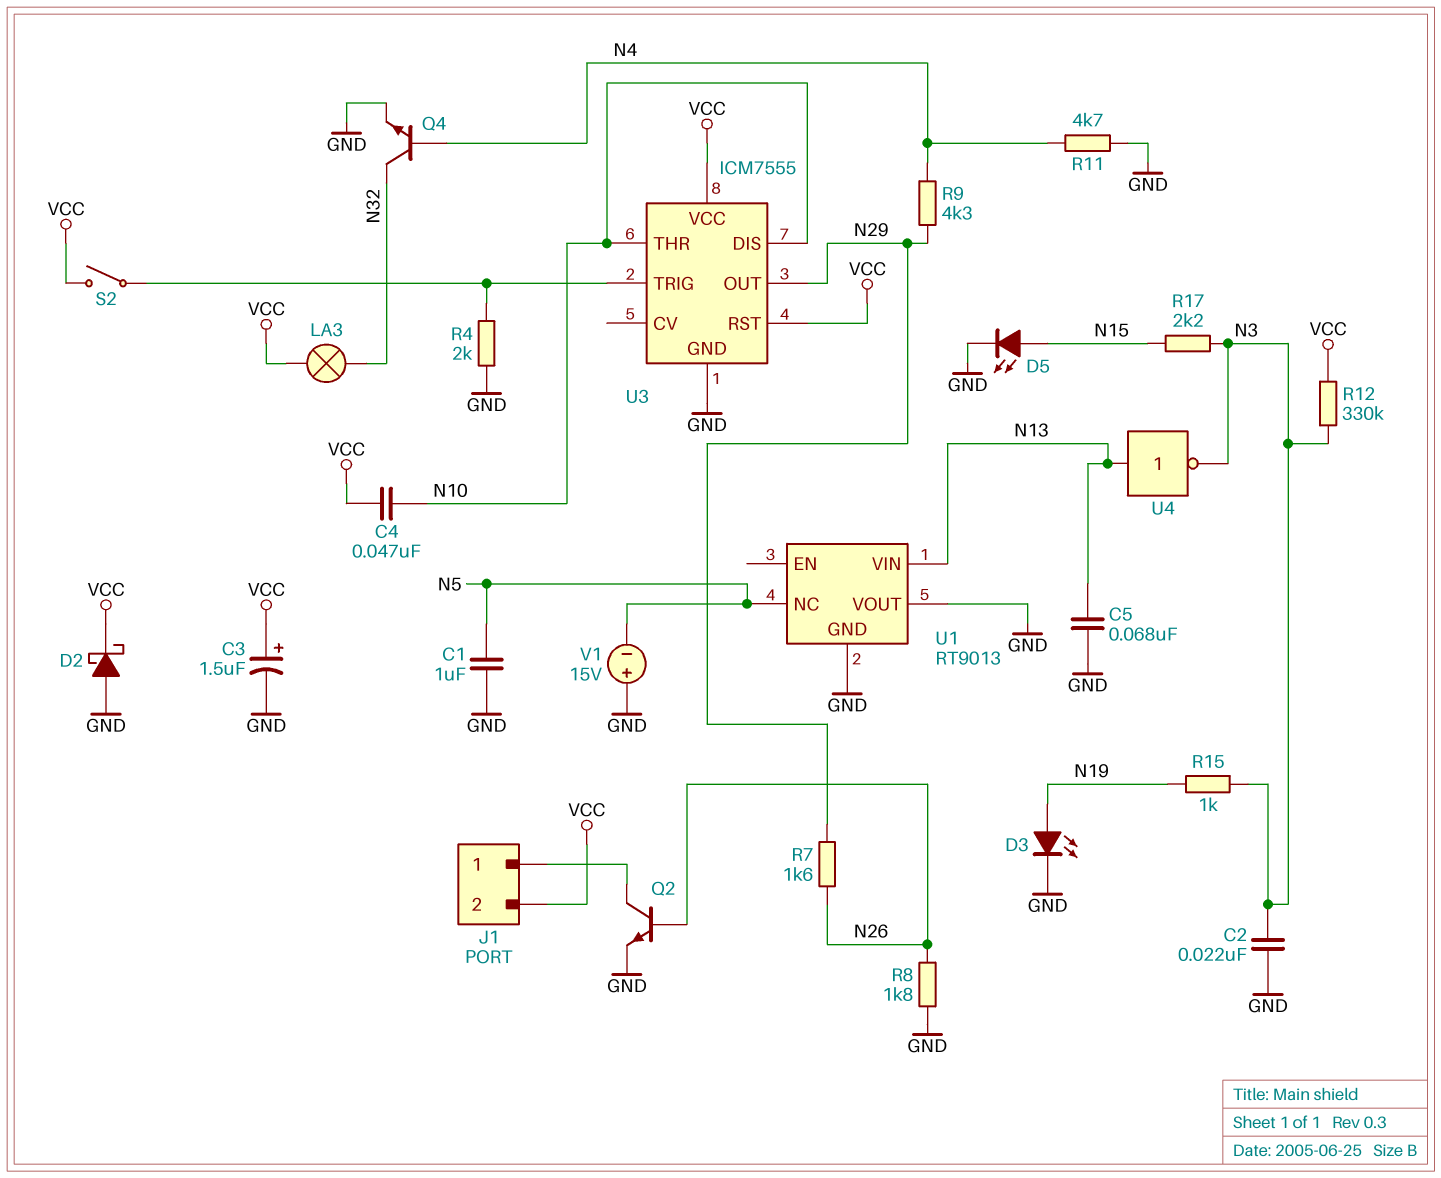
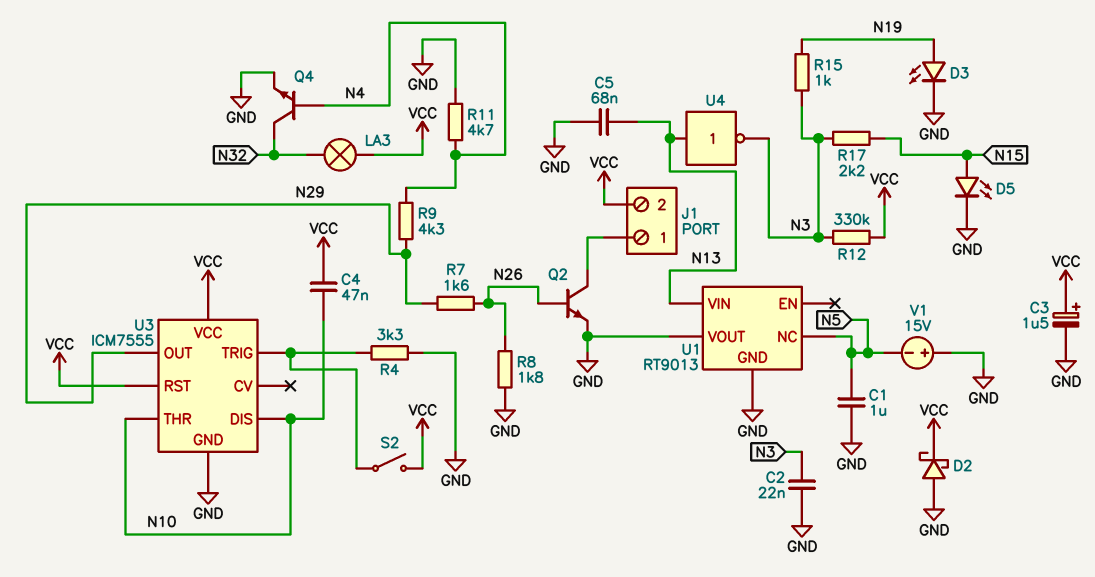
R4: 2k (GND, U3/TRIG) -> 3.3k (GND, U3/TRIG)

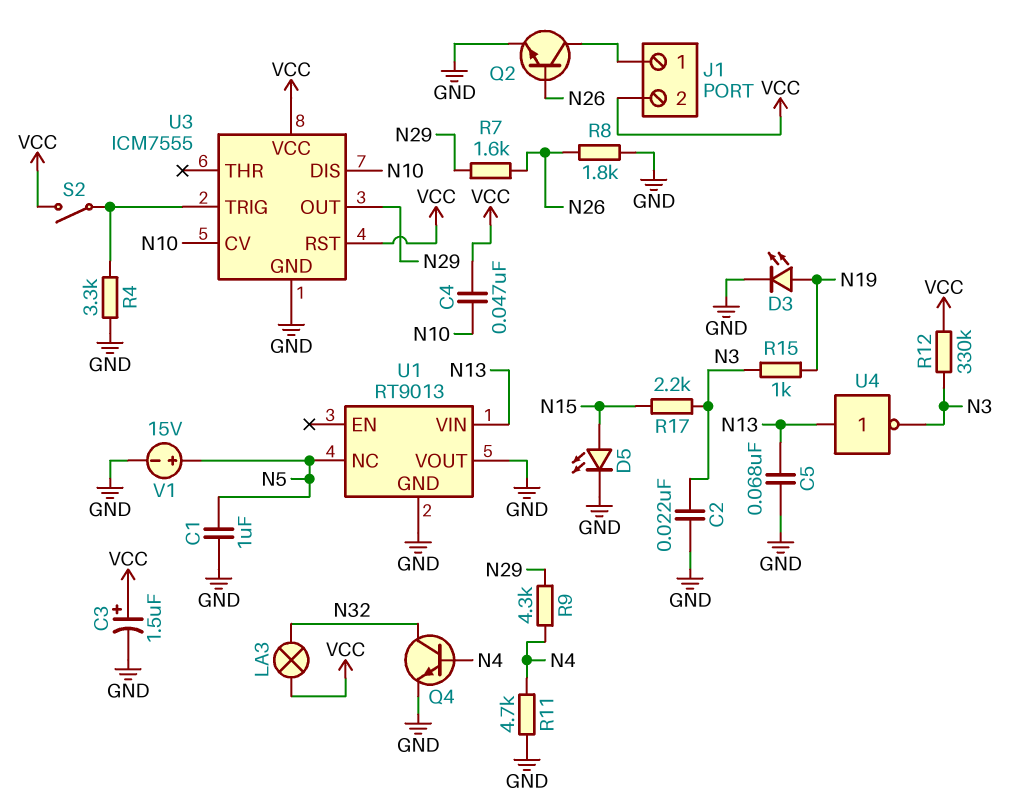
D2: schottky (A GND, K VCC) -> none
U3 pin CV: none -> N10
U3 pin THR: N10 -> none
V1: 15V (plus GND, minus N5) -> 15V (plus N5, minus GND)

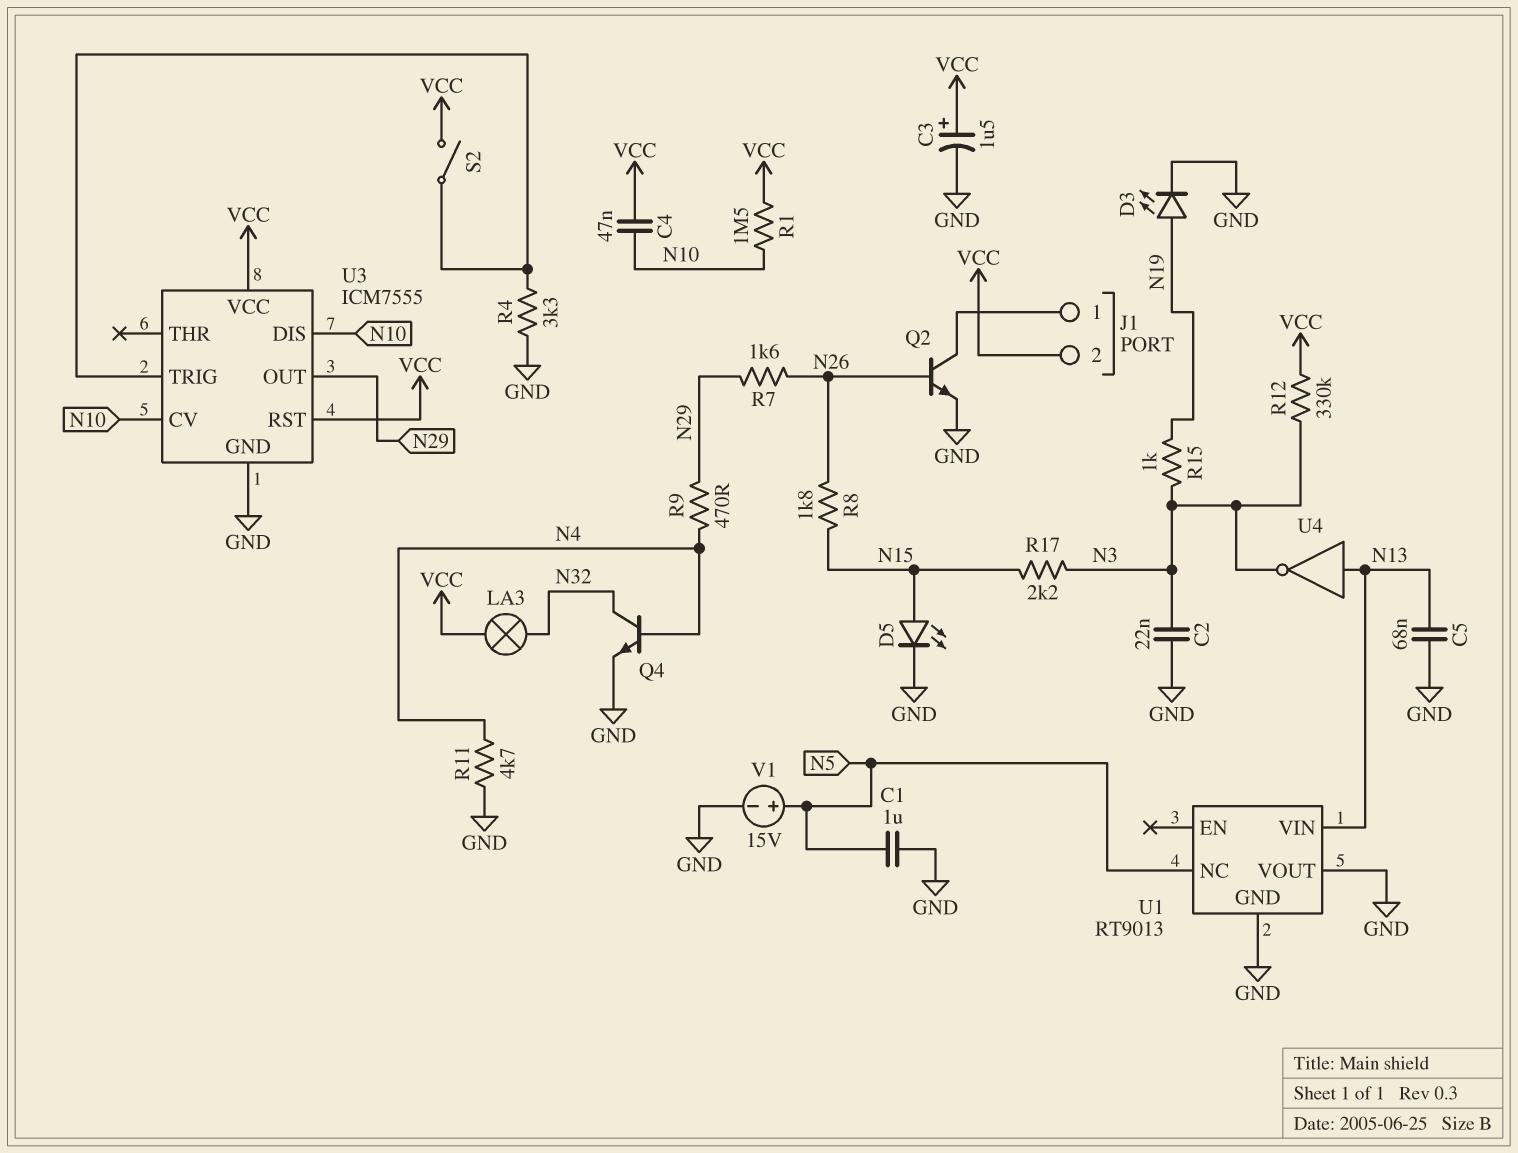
R1: none -> 1.5M (N10, VCC)
R8: 1.8k (GND, N26) -> 1.8k (N15, N26)
R9: 4.3k (N4, N29) -> 470 (N4, N29)

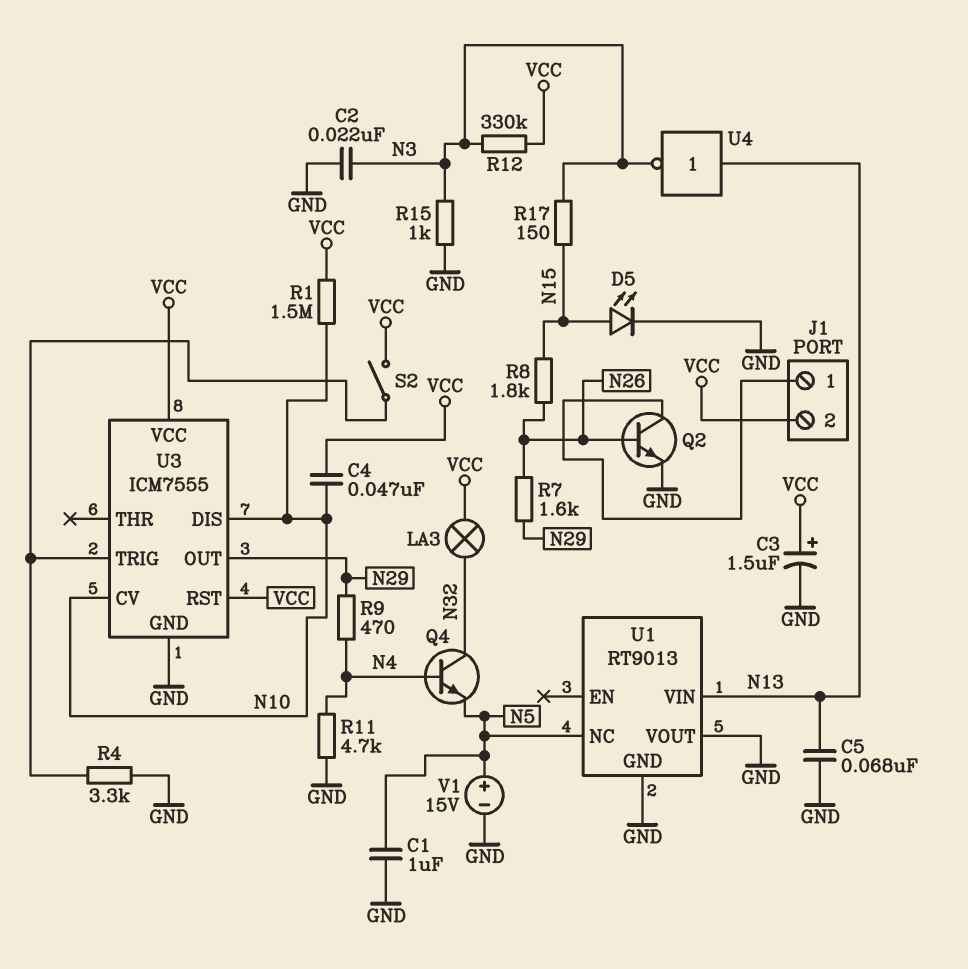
D3: LED (A N19, K GND) -> none
Q4: NPN (B N4, C N32, E GND) -> NPN (B N4, C N32, E N5)
R15: 1k (N3, N19) -> 1k (GND, N3)
R17: 2.2k (N3, N15) -> 150 (N3, N15)

